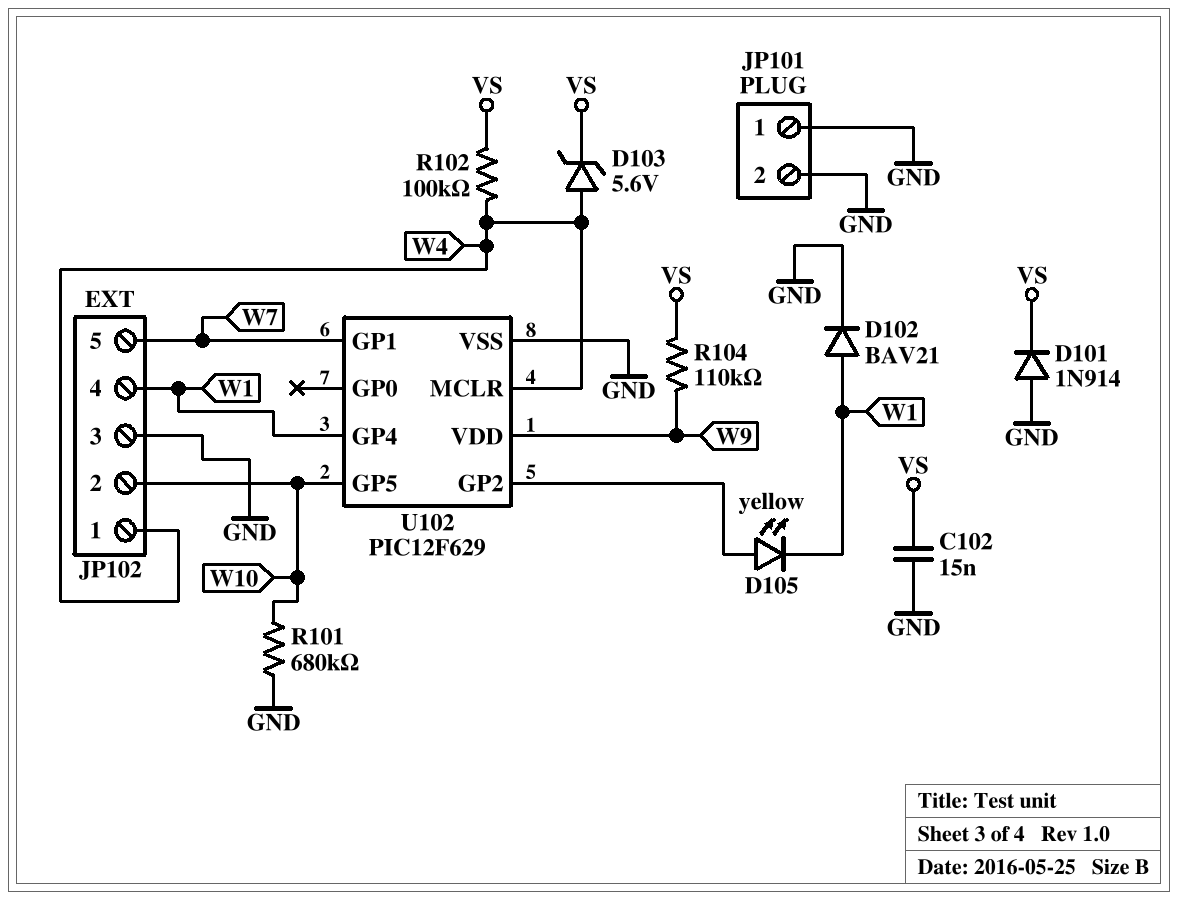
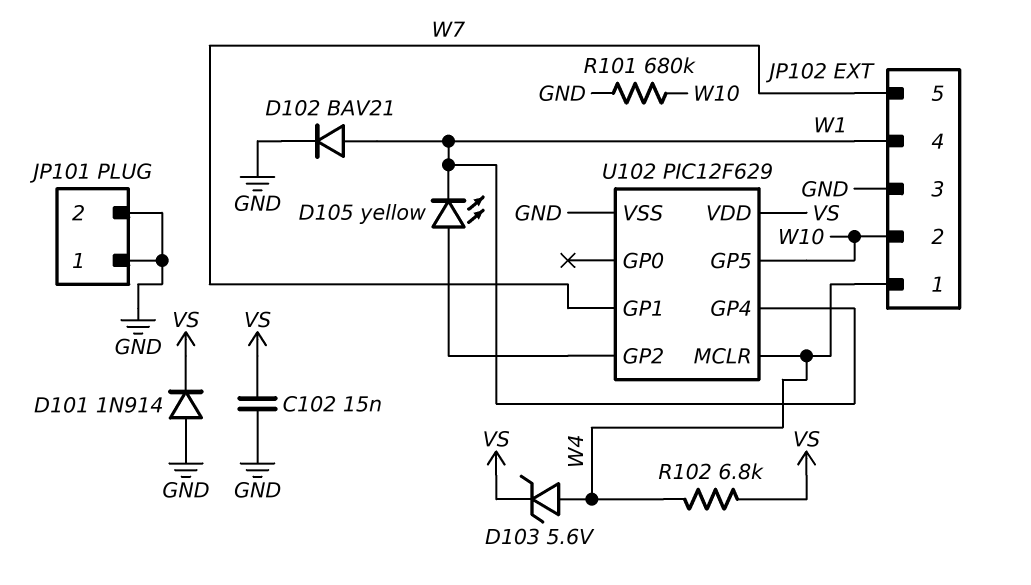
R102: 100k (VS, W4) -> 6.8k (VS, W4)
R104: 110k (VS, W9) -> none
U102 pin VDD: W9 -> VS

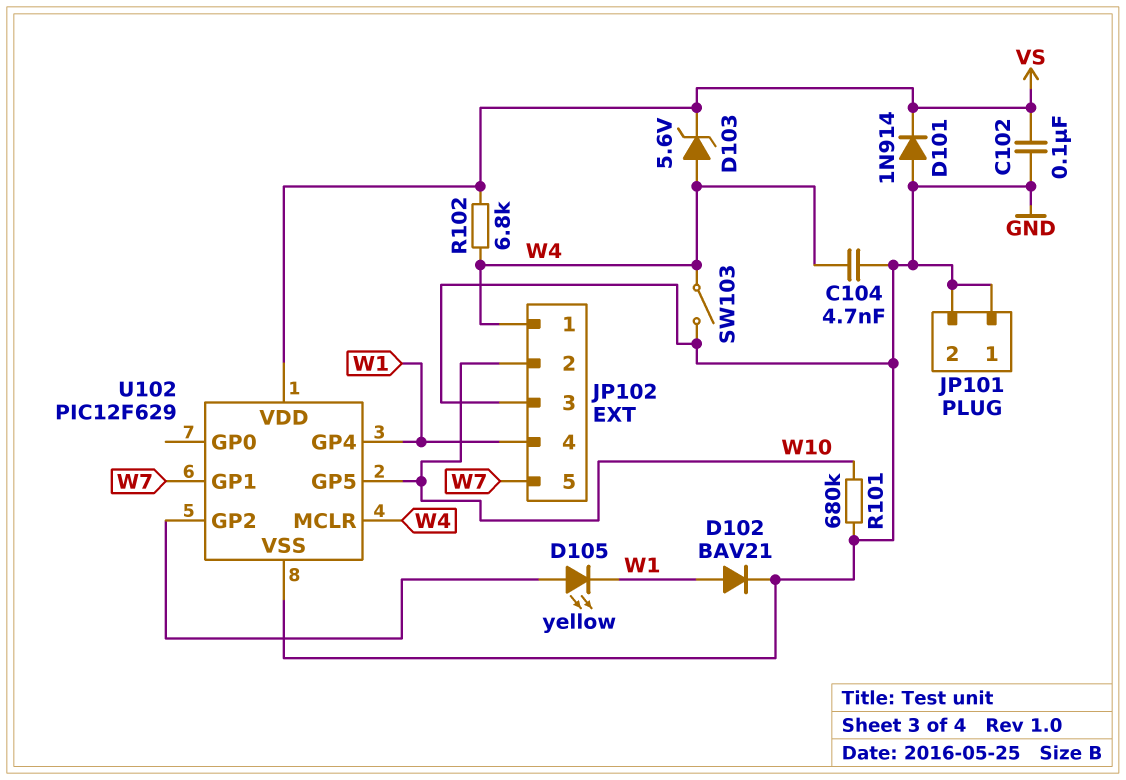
C102: 15nF (GND, VS) -> 100nF (GND, VS)
C104: none -> 4.7nF (GND, W4)
SW103: none -> switch (GND, W4)

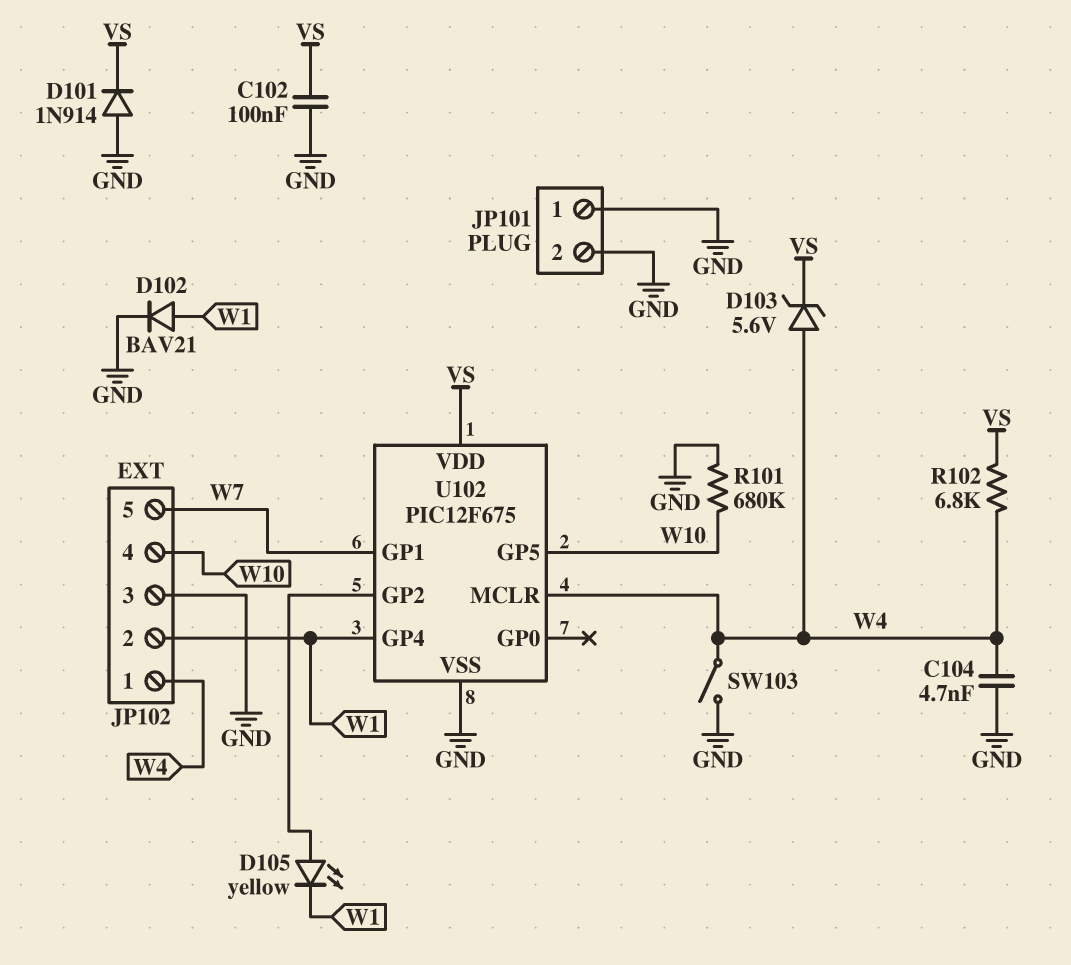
JP102 pin 2: W10 -> W1
JP102 pin 4: W1 -> W10
U102: PIC12F629 -> PIC12F675

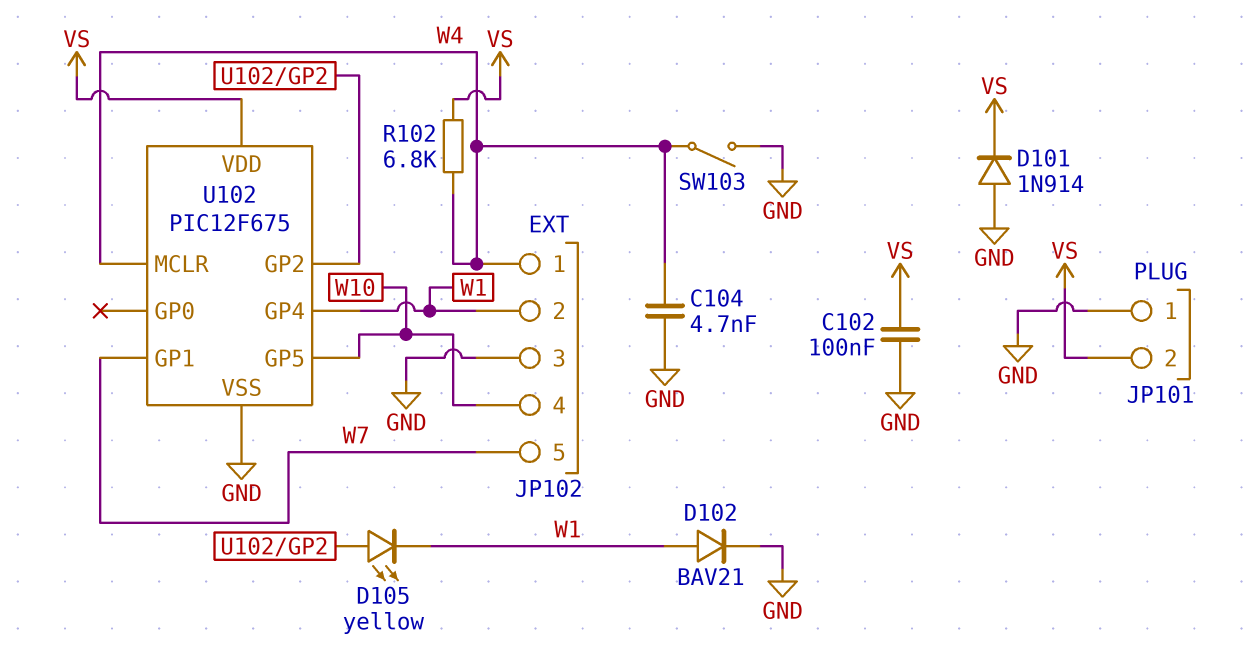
D103: zener 5.6V (A W4, K VS) -> none
JP101 pin 2: GND -> VS
R101: 680k (GND, W10) -> none

